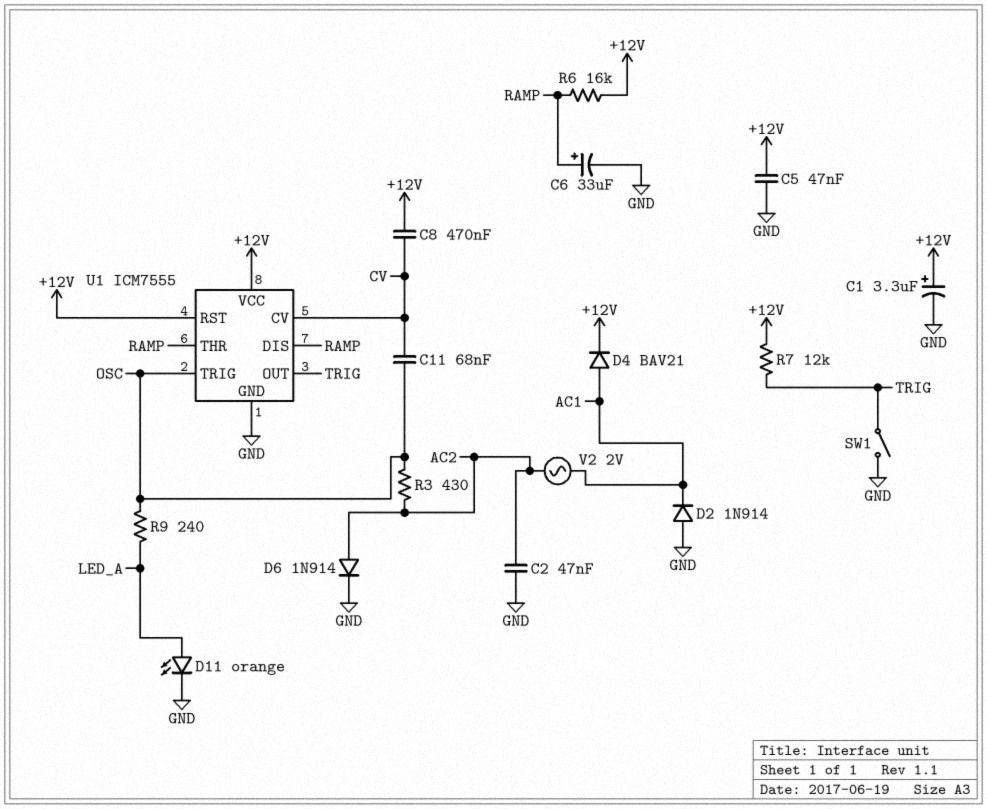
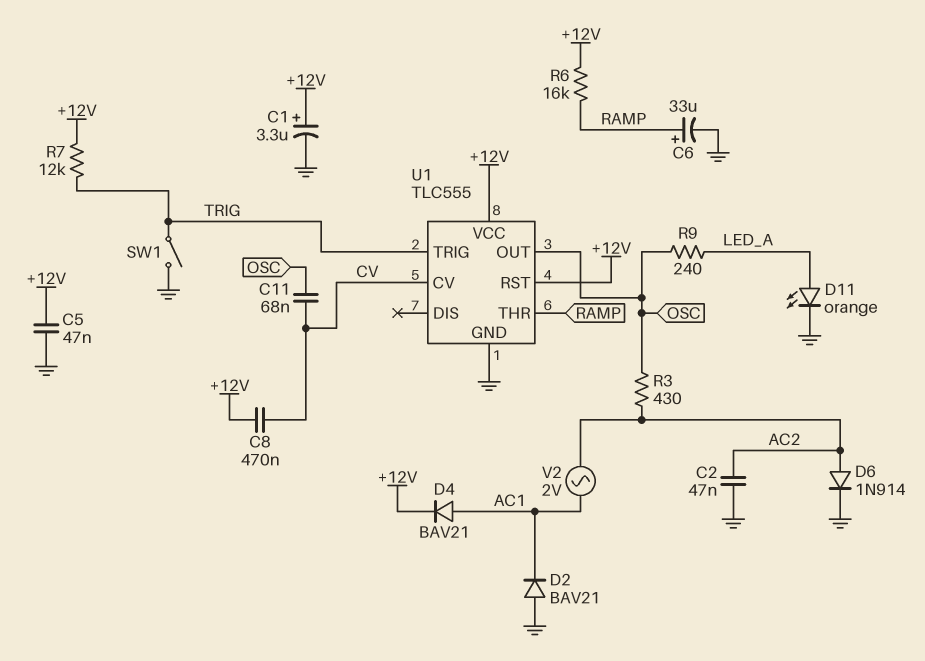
D2: diode 1N914 (A GND, K AC1) -> diode BAV21 (A GND, K AC1)
U1: ICM7555 -> TLC555
U1 pin DIS: RAMP -> none
U1 pin OUT: TRIG -> OSC
U1 pin TRIG: OSC -> TRIG

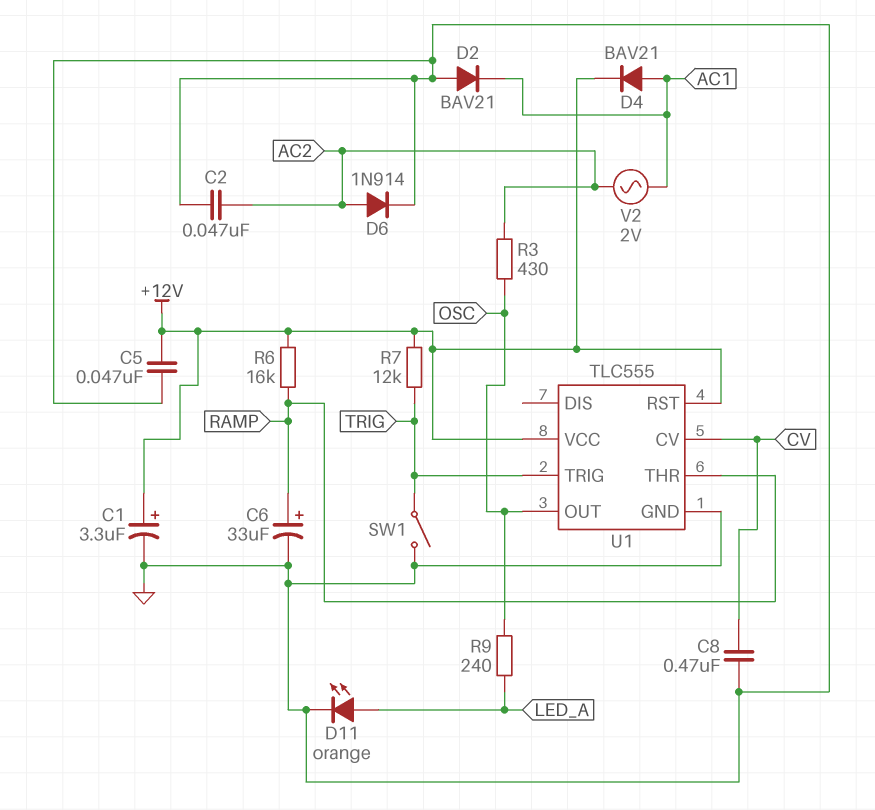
C8: 470nF (+12V, CV) -> 470nF (CV, GND)
C11: 68nF (CV, OSC) -> none

